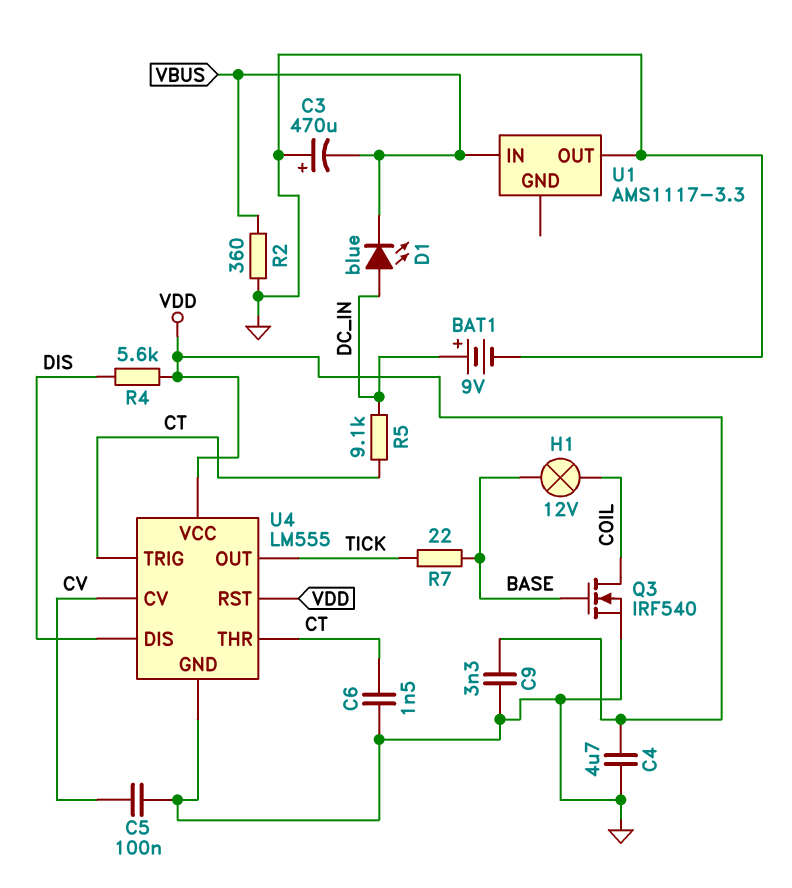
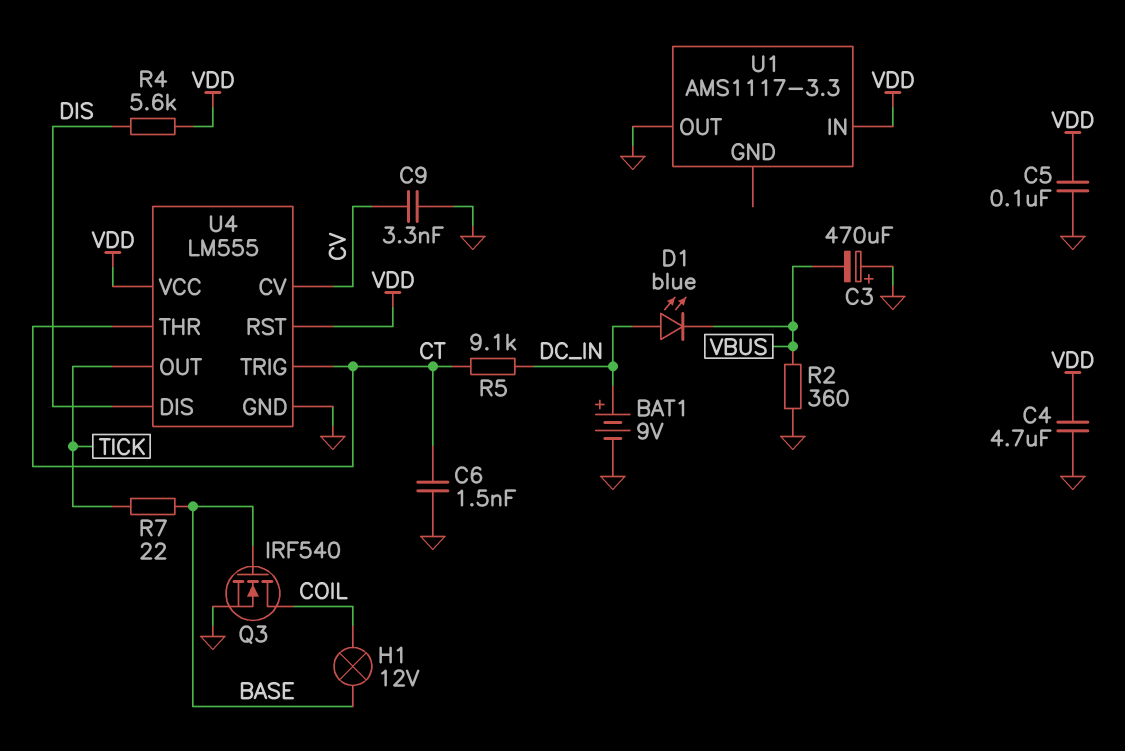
C5: 100nF (CV, GND) -> 100nF (GND, VDD)
C9: 3.3nF (GND, VDD) -> 3.3nF (CV, GND)
U1 pin IN: VBUS -> VDD

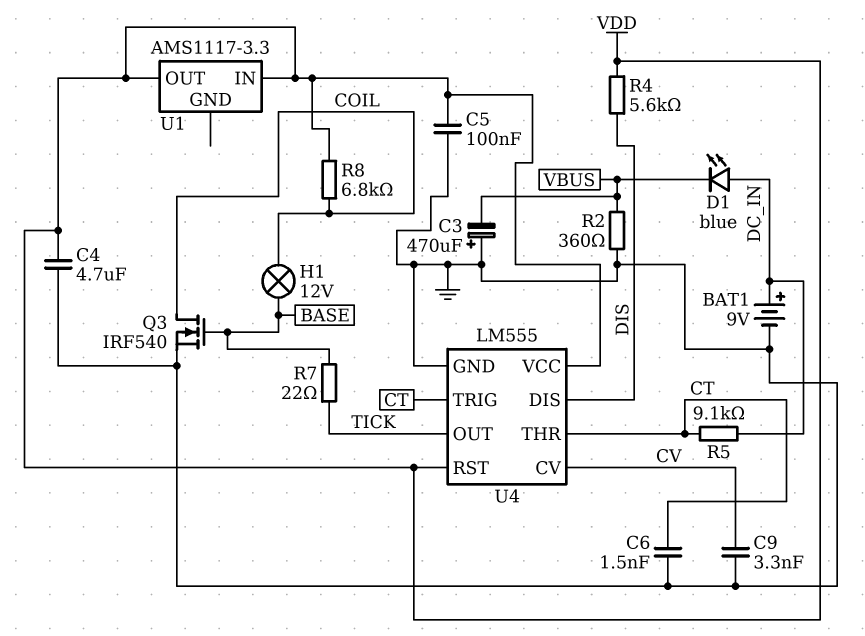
R8: none -> 6.8k (COIL, VDD)
U1 pin OUT: GND -> VDD

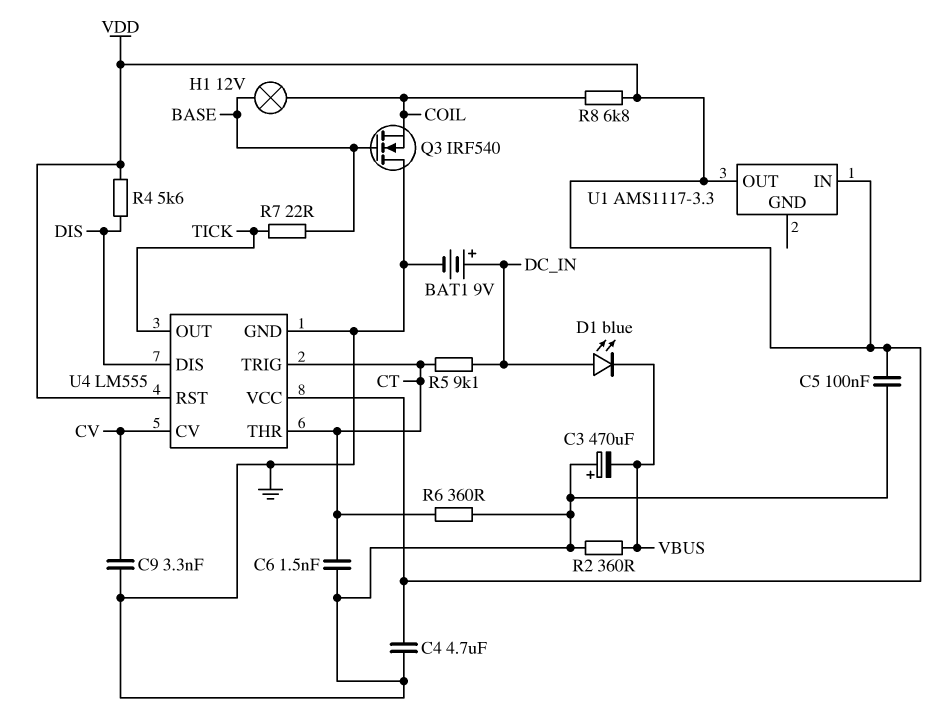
Q3: NMOS IRF540 (G BASE, D COIL, S GND) -> NMOS IRF540 (G BASE, D GND, S COIL)
R6: none -> 360 (CT, GND)

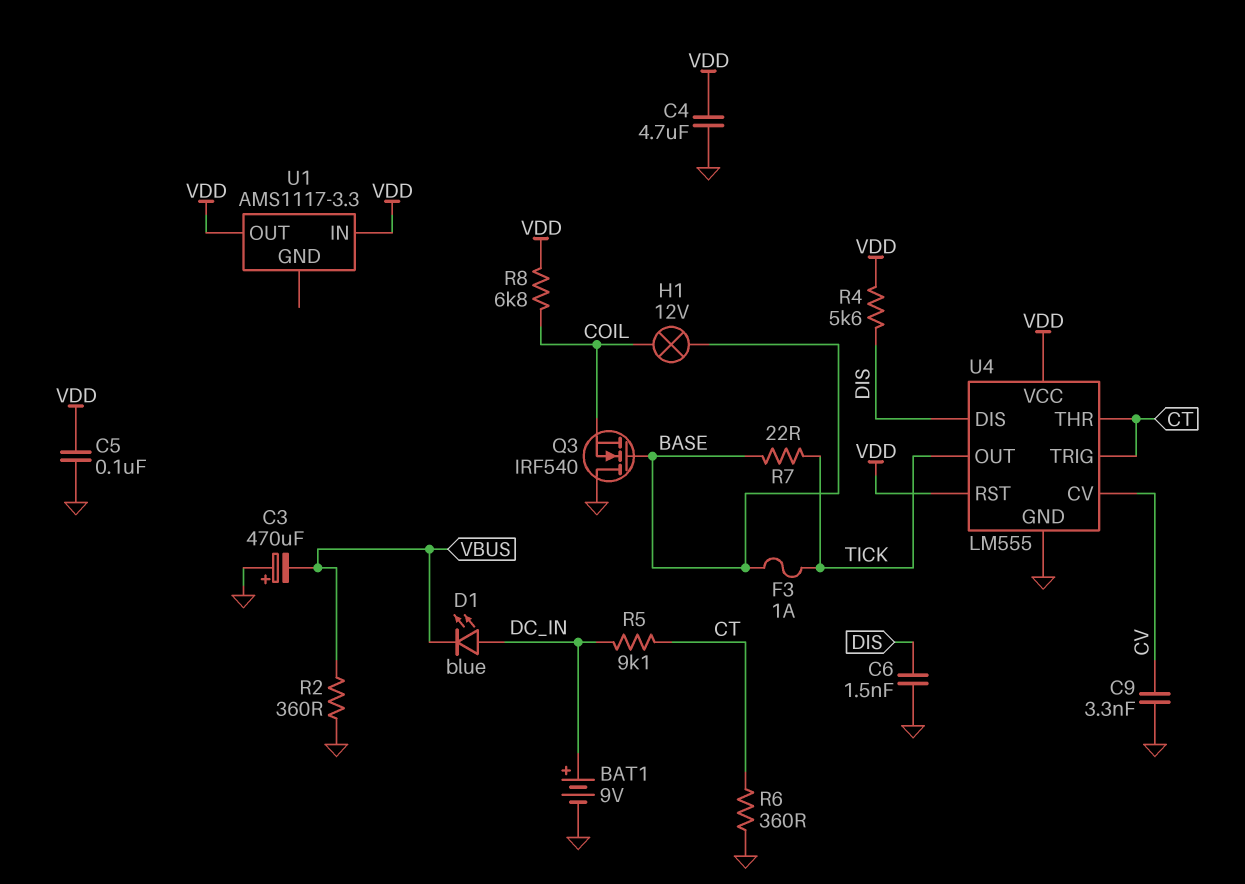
C6: 1.5nF (CT, GND) -> 1.5nF (DIS, GND)
F3: none -> 1A (BASE, TICK)

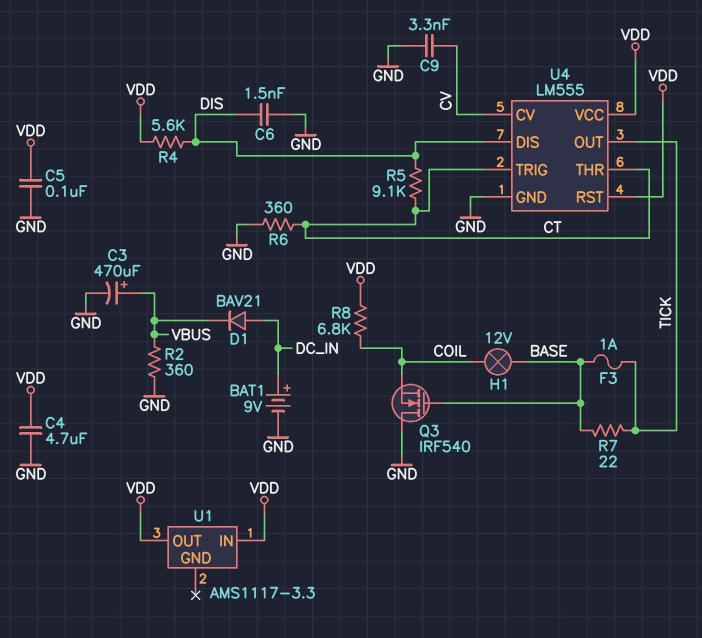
C3: 470uF (plus GND, minus VBUS) -> 470uF (plus VBUS, minus GND)
D1: LED blue (A DC_IN, K VBUS) -> diode BAV21 (A DC_IN, K VBUS)
R5: 9.1k (CT, DC_IN) -> 9.1k (CT, DIS)

